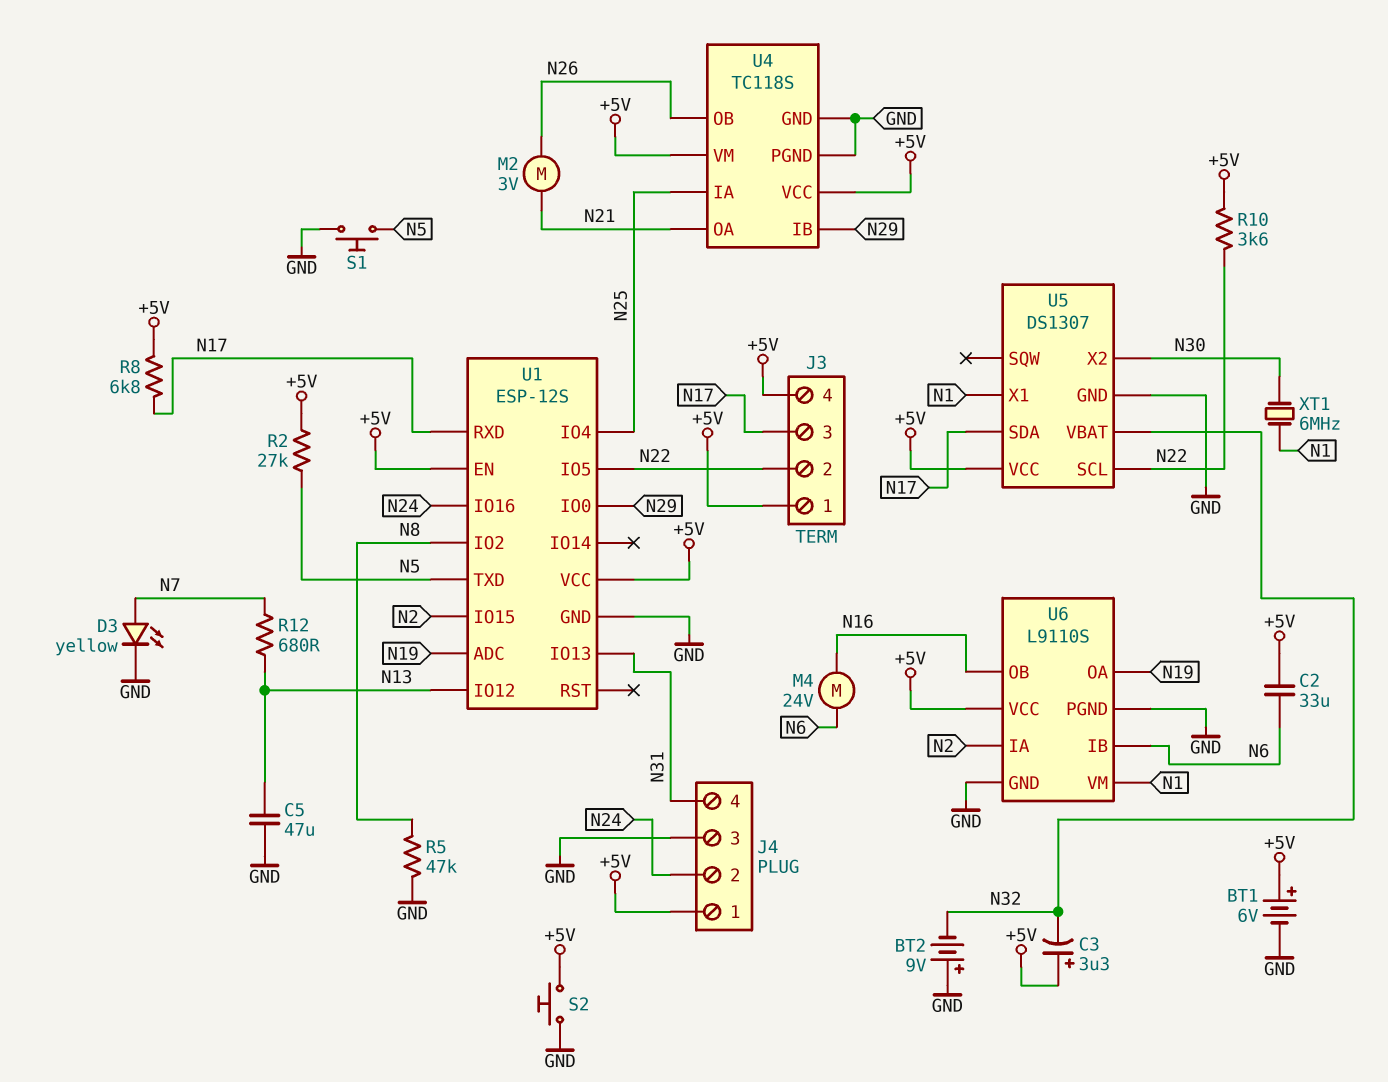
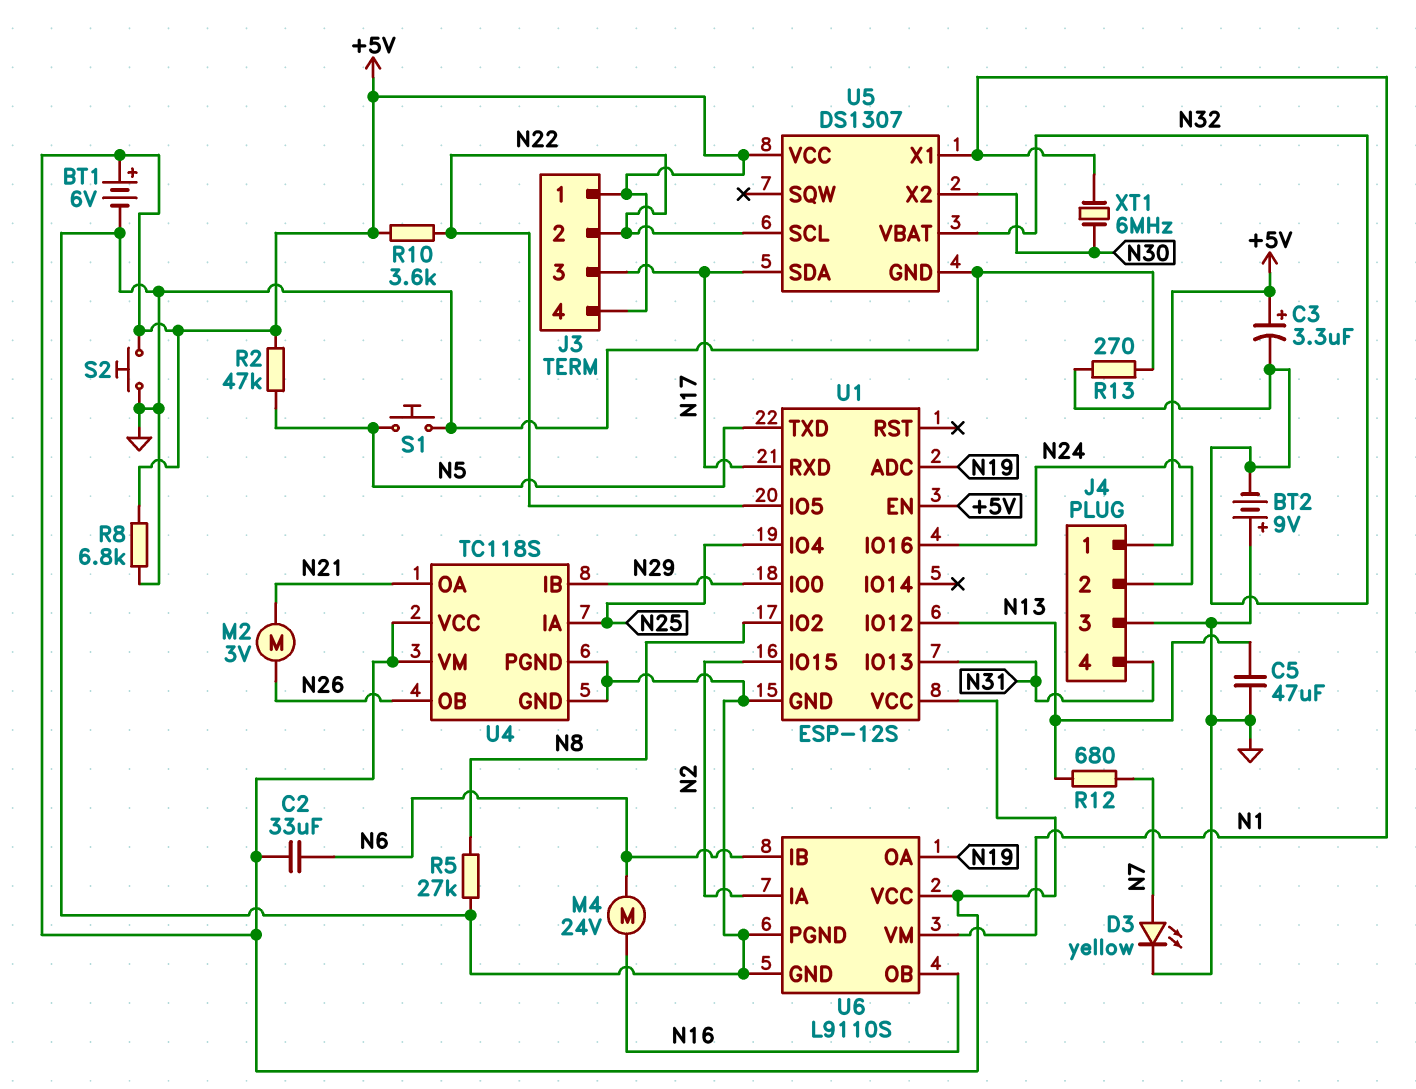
R2: 27k (+5V, N5) -> 47k (+5V, N5)
R5: 47k (GND, N8) -> 27k (GND, N8)
R8: 6.8k (+5V, N17) -> 6.8k (+5V, GND)
R13: none -> 270 (GND, N32)

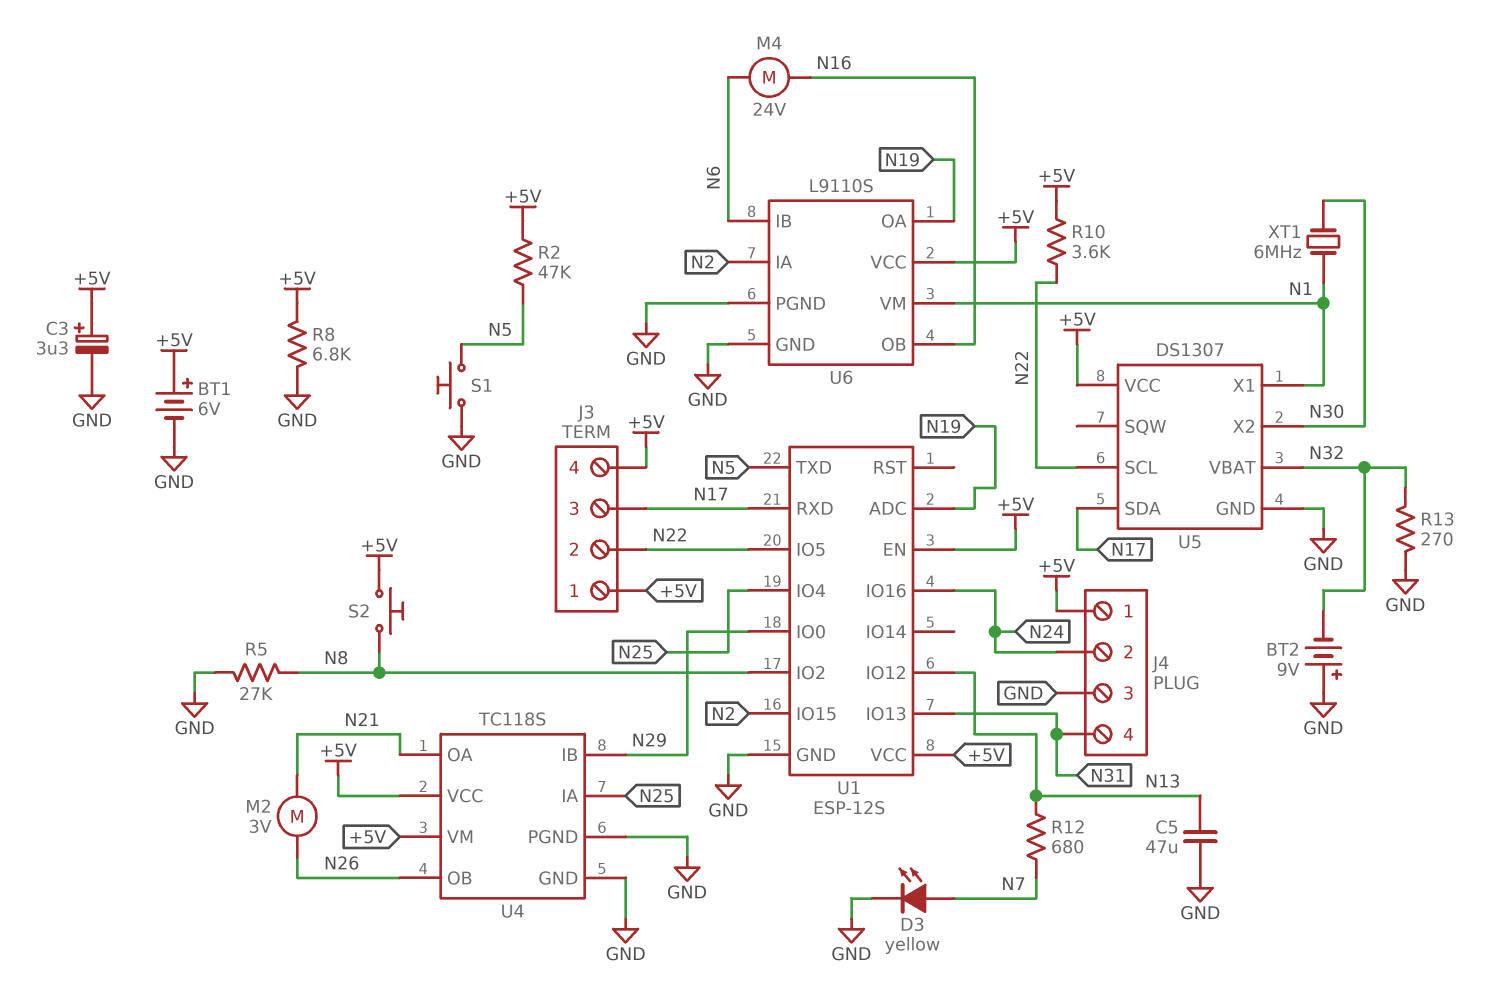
C2: 33uF (+5V, N6) -> none
C3: 3.3uF (plus +5V, minus N32) -> 3.3uF (plus +5V, minus GND)
S2: button (+5V, GND) -> button (+5V, N8)

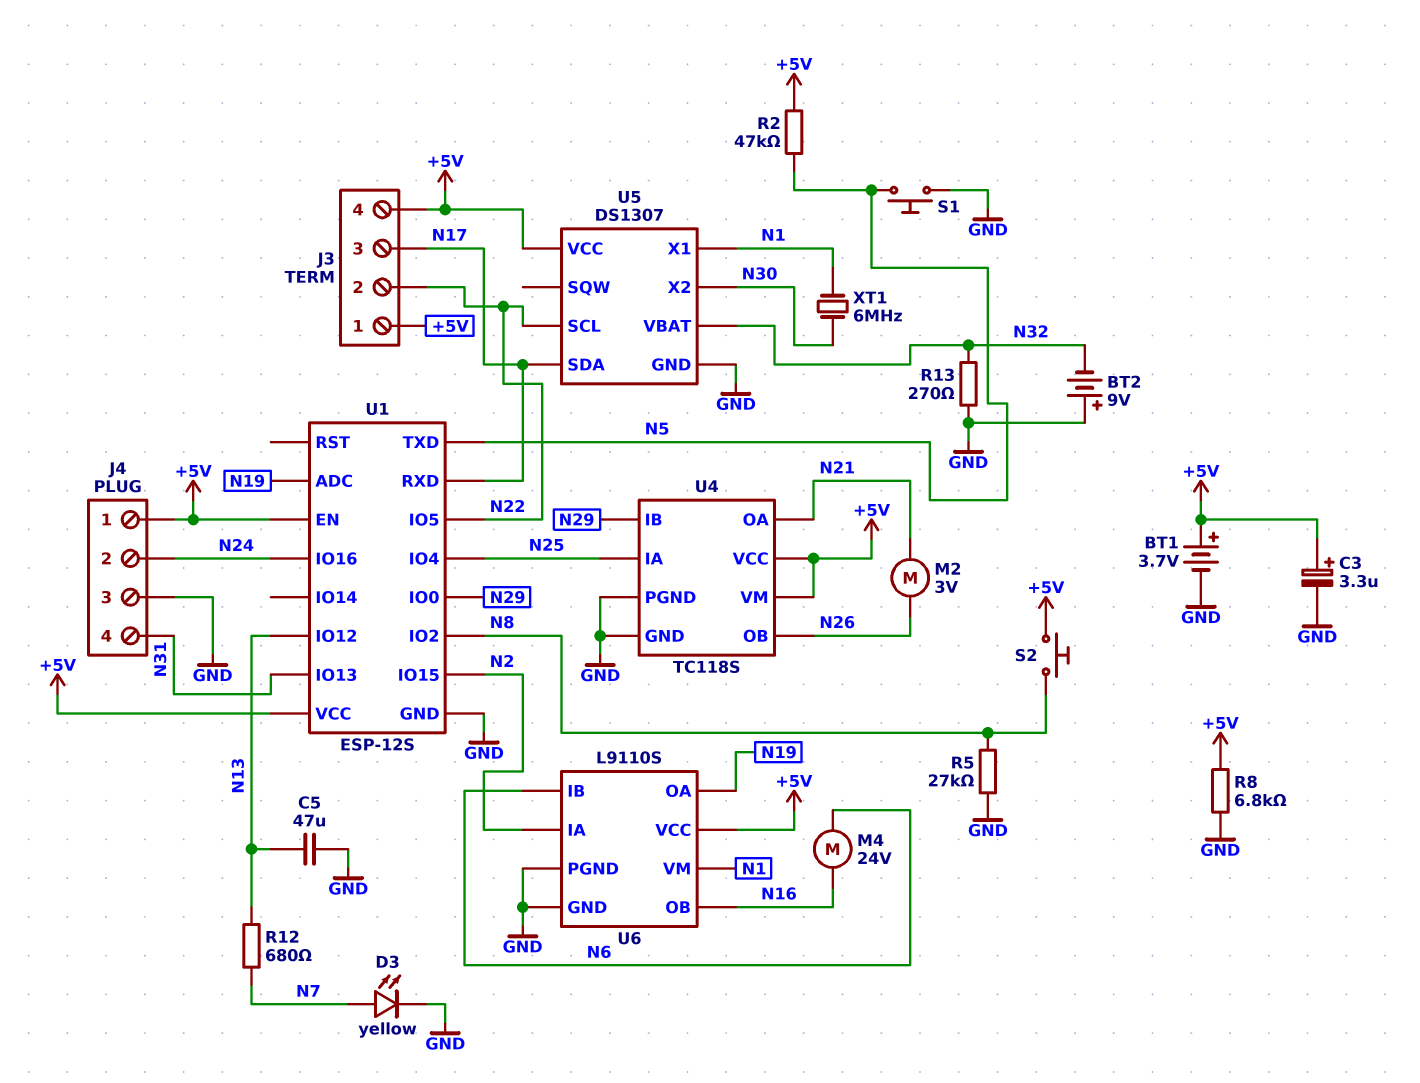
BT1: 6V (plus +5V, minus GND) -> 3.7V (plus +5V, minus GND)
R10: 3.6k (+5V, N22) -> none

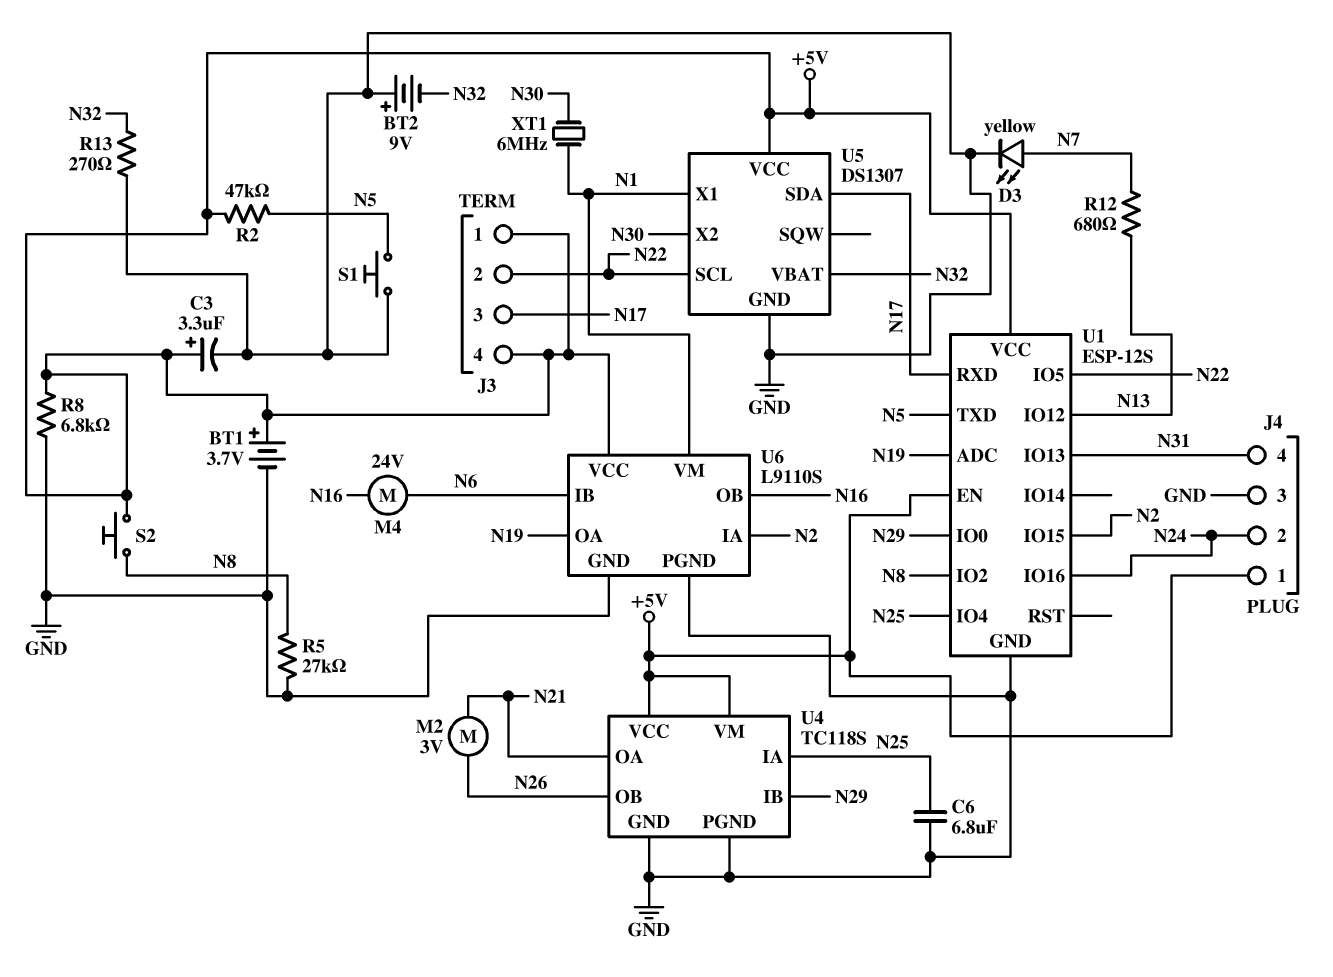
C5: 47uF (GND, N13) -> none
C6: none -> 6.8uF (GND, N25)

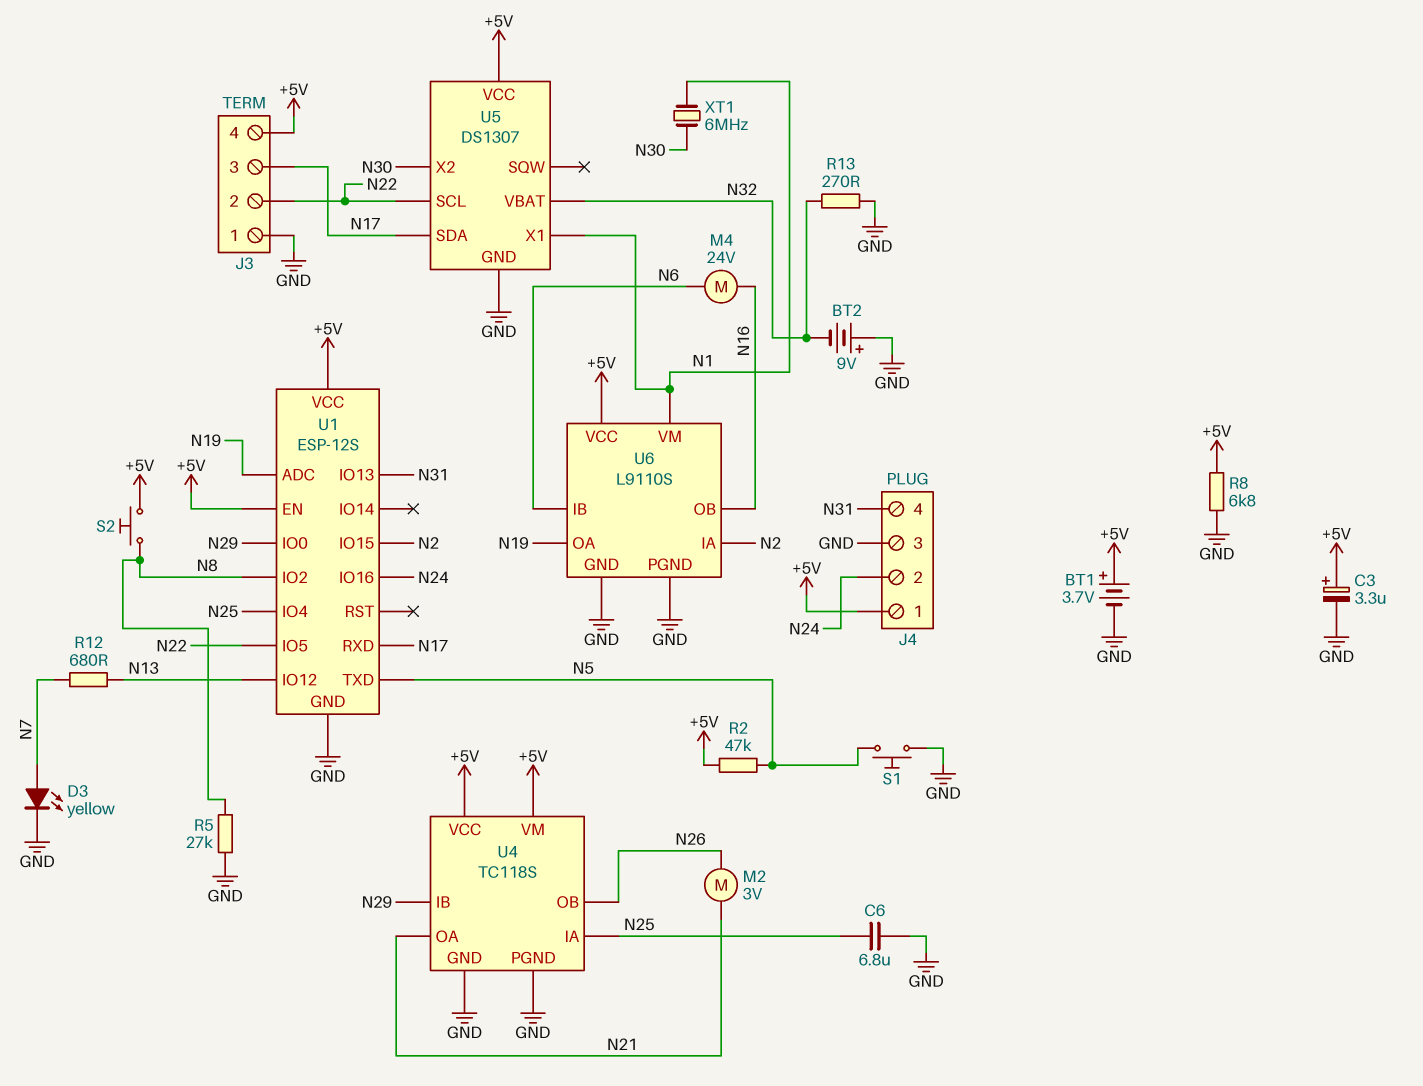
J3 pin 1: +5V -> GND

